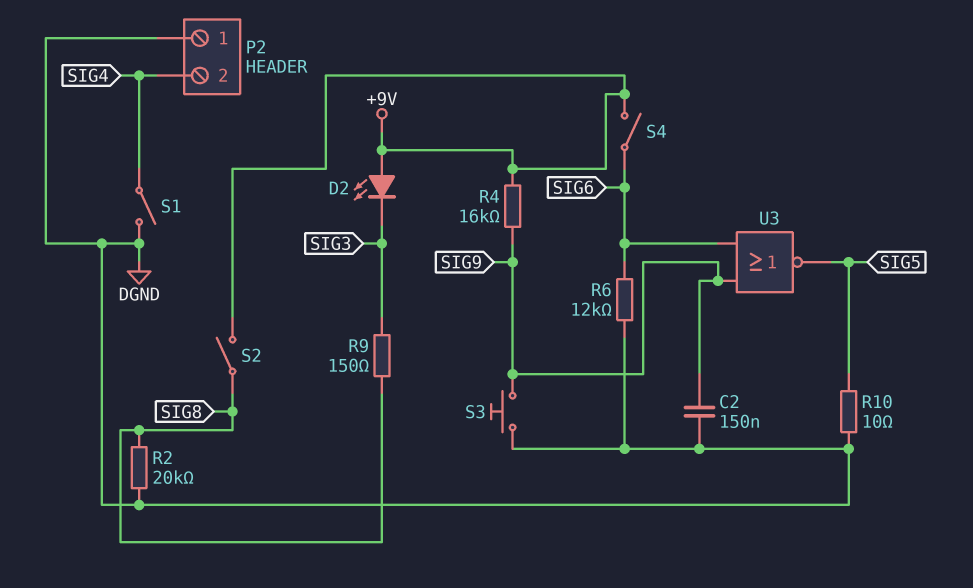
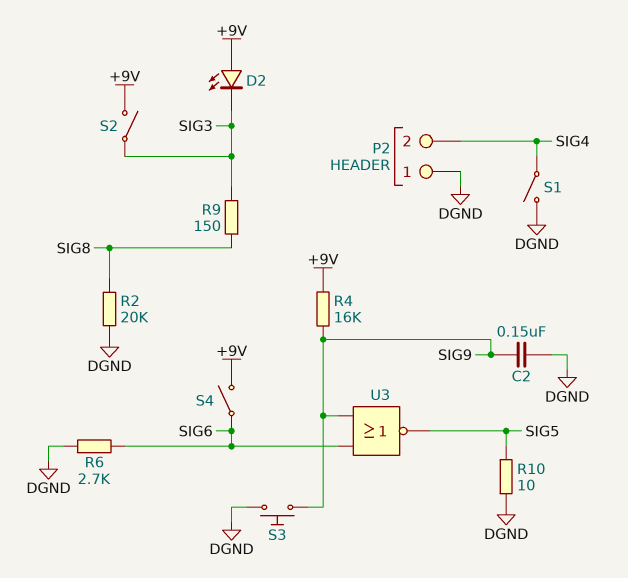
R6: 12k (DGND, SIG6) -> 2.7k (DGND, SIG6)
S2: switch (+9V, SIG8) -> switch (+9V, SIG3)

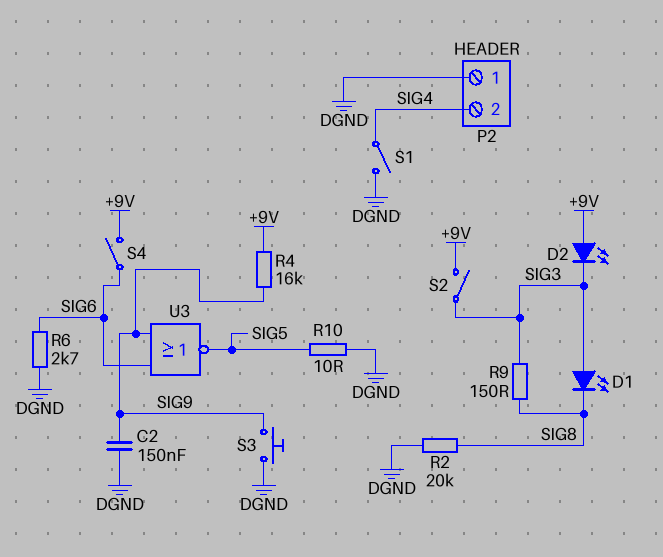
D1: none -> LED (A SIG3, K SIG8)

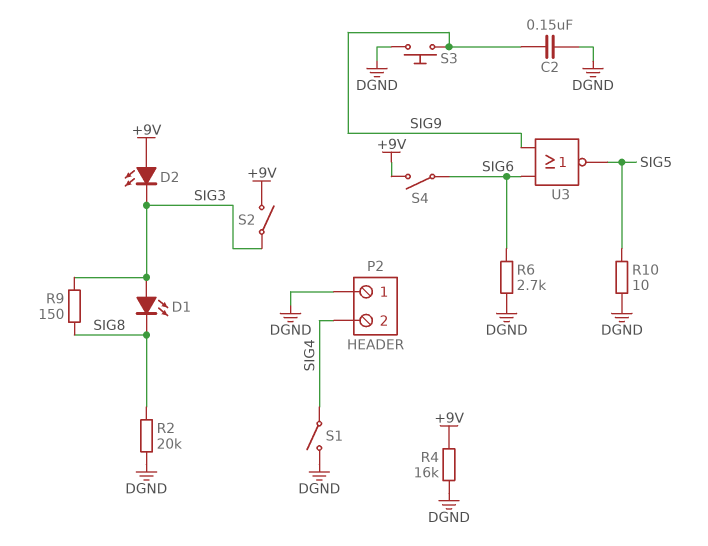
R4: 16k (+9V, SIG9) -> 16k (+9V, DGND)

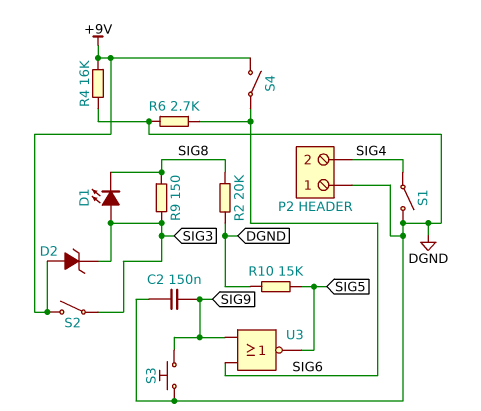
D2: LED (A +9V, K SIG3) -> zener (A +9V, K SIG3)
R10: 10 (DGND, SIG5) -> 15k (DGND, SIG5)

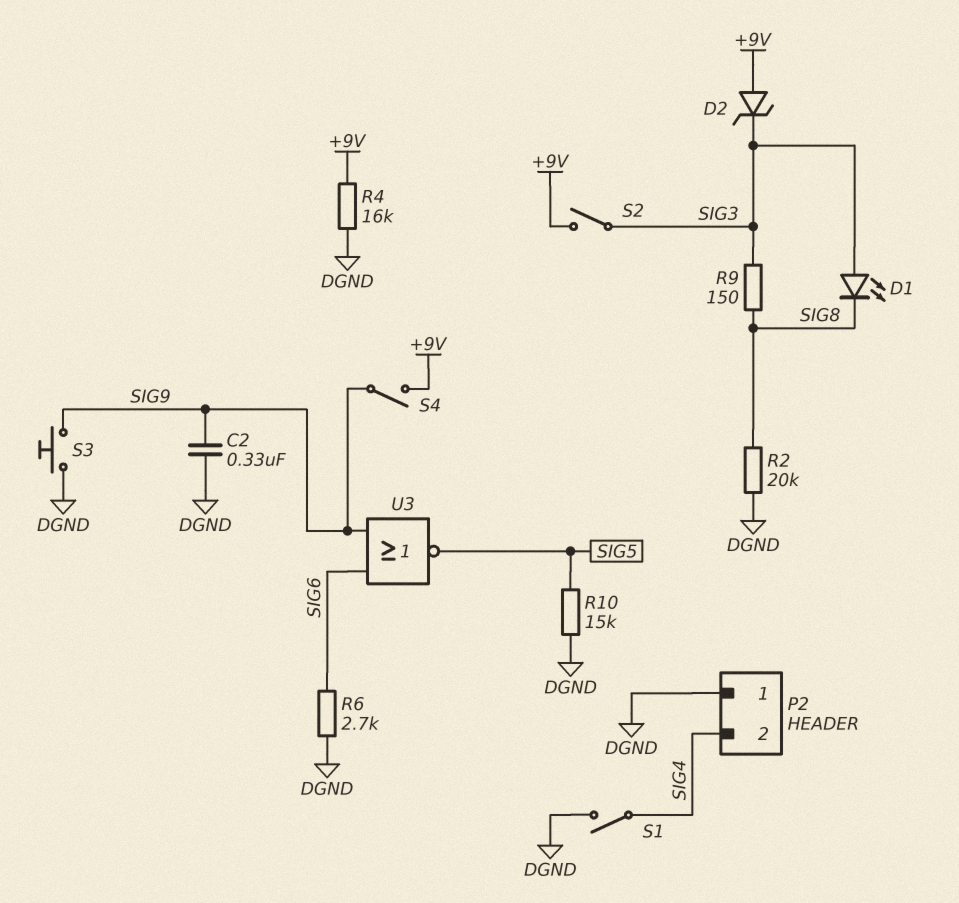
C2: 150nF (DGND, SIG9) -> 330nF (DGND, SIG9)
S4: switch (+9V, SIG6) -> switch (+9V, SIG9)

